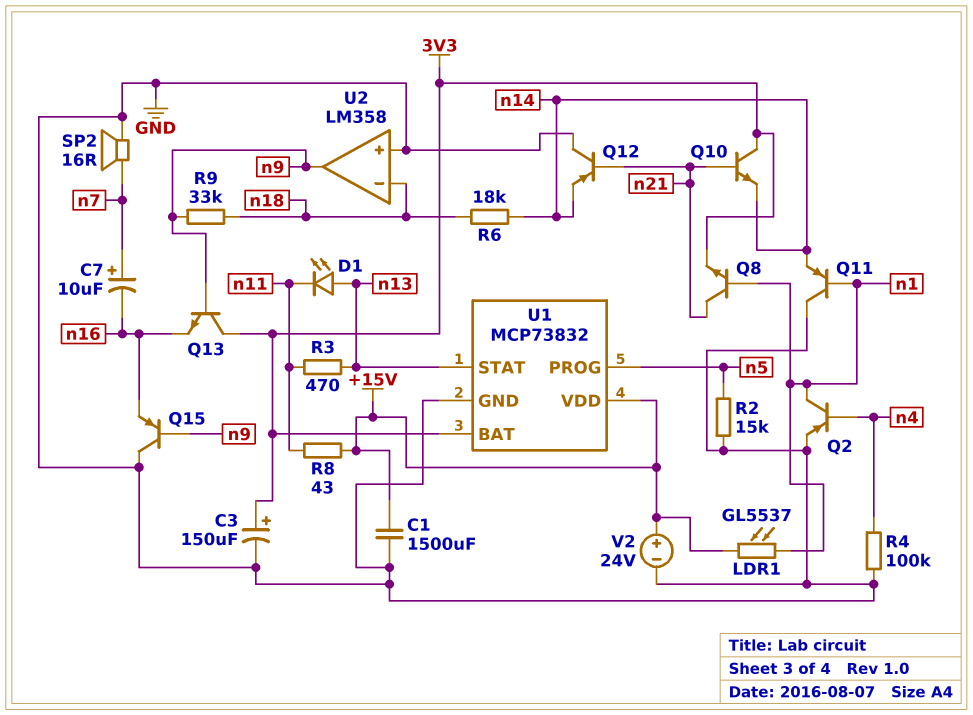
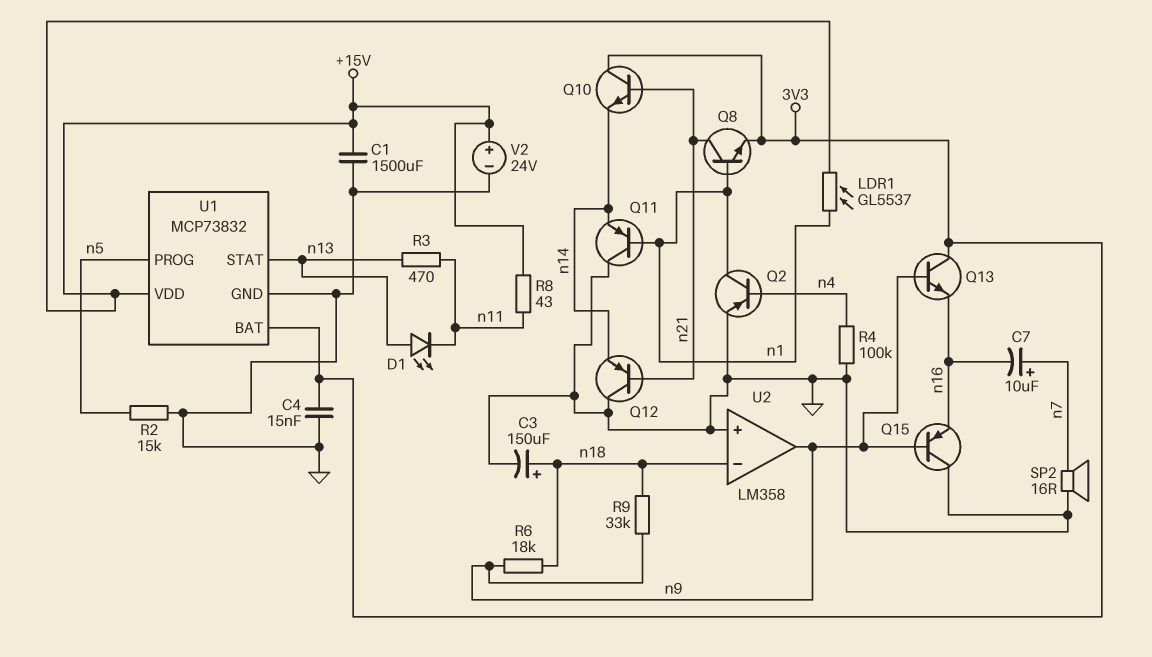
C3: 150uF (plus 3V3, minus GND) -> 150uF (plus n18, minus GND)
C4: none -> 15nF (3V3, GND)
R6: 18k (n14, n18) -> 18k (n9, n18)

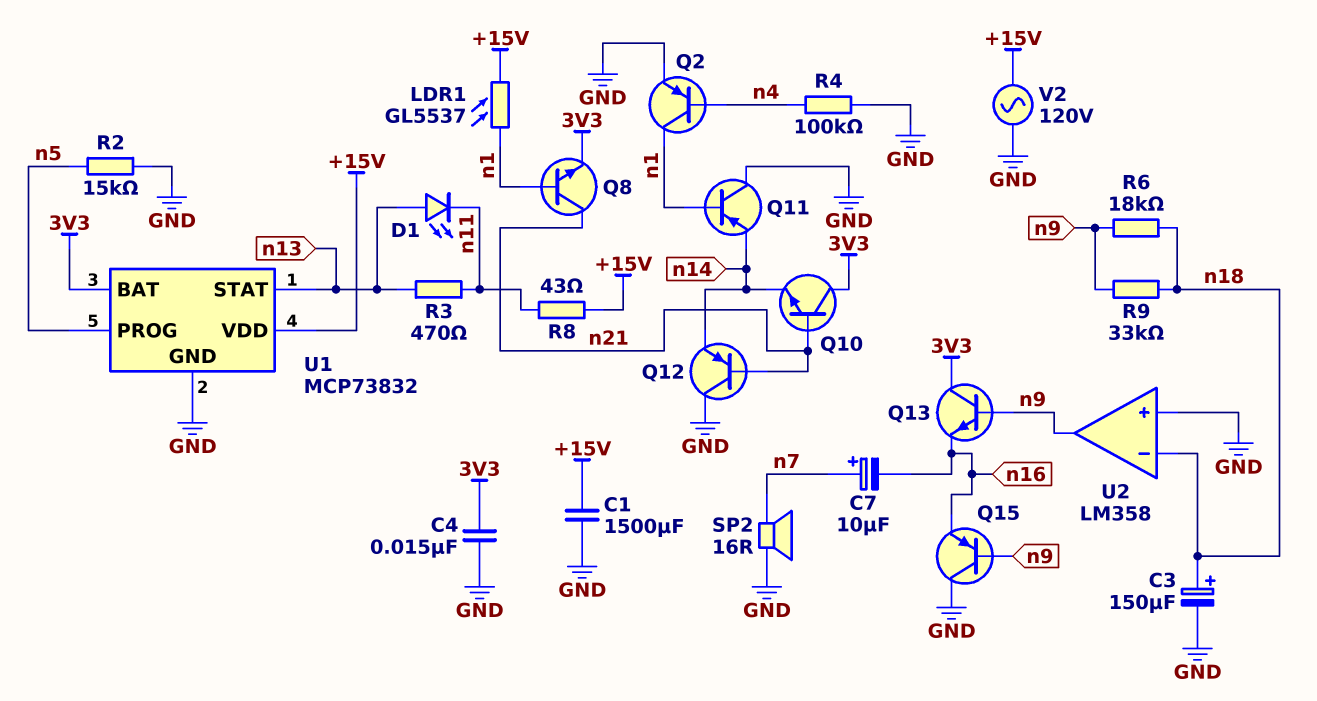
V2: 24V (plus +15V, minus GND) -> AC 120V (+15V, GND)

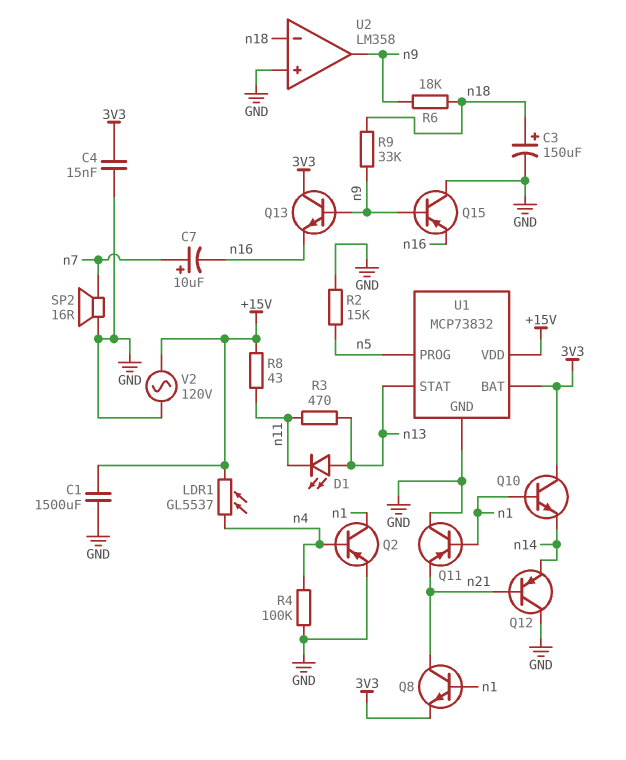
LDR1: GL5537 (+15V, n1) -> GL5537 (+15V, n4)
Q10: NPN (B n21, C 3V3, E n14) -> NPN (B n1, C 3V3, E n14)
Q11: PNP (B n1, C GND, E n14) -> PNP (B n1, C GND, E n21)

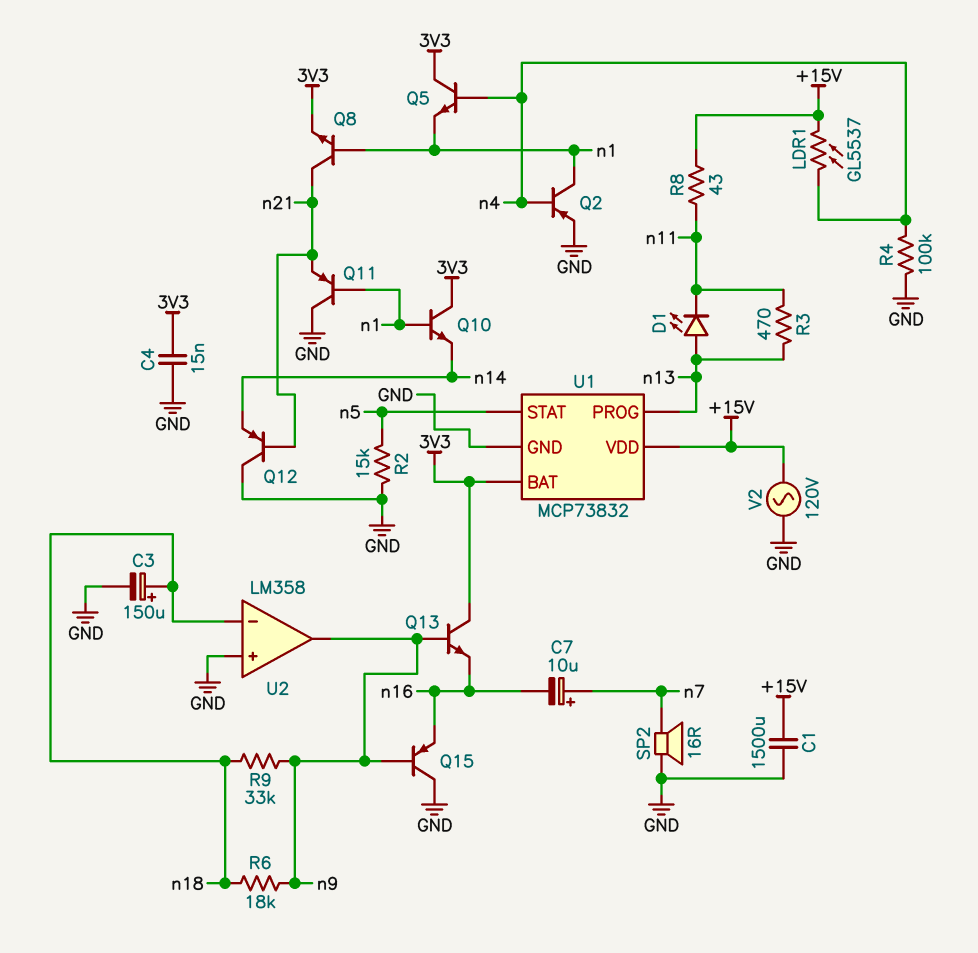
Q5: none -> NPN (B n4, C 3V3, E n1)
U1 pin PROG: n5 -> n13
U1 pin STAT: n13 -> n5

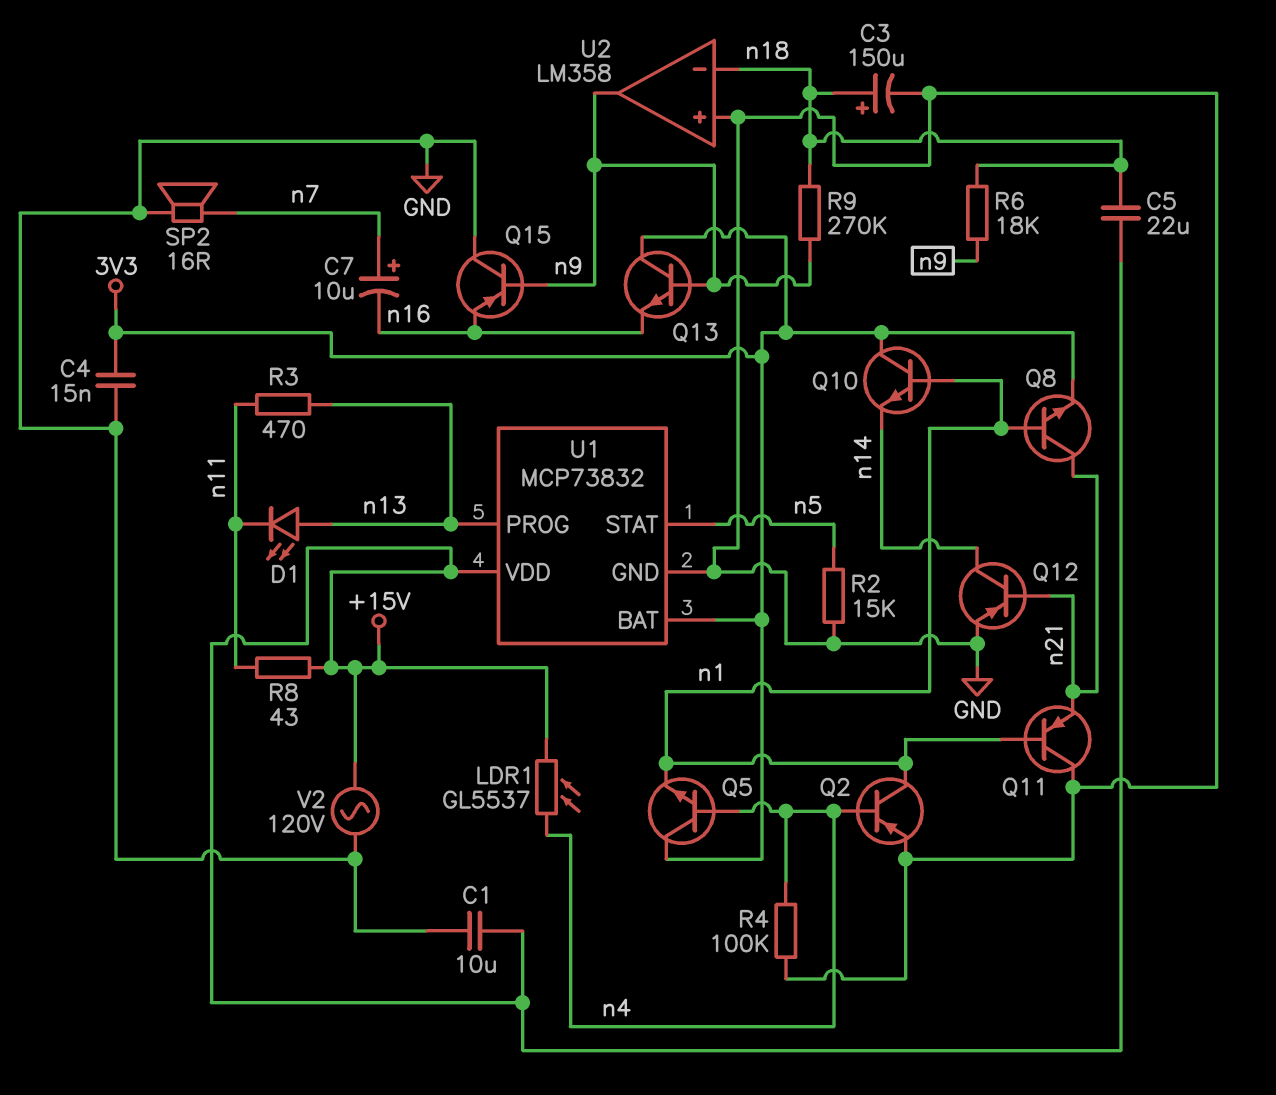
C1: 1500uF (+15V, GND) -> 10uF (+15V, GND)
C5: none -> 22uF (+15V, n18)
Q12: PNP (B n21, C GND, E n14) -> PNP (B n21, C n14, E GND)
R9: 33k (n9, n18) -> 270k (n9, n18)

